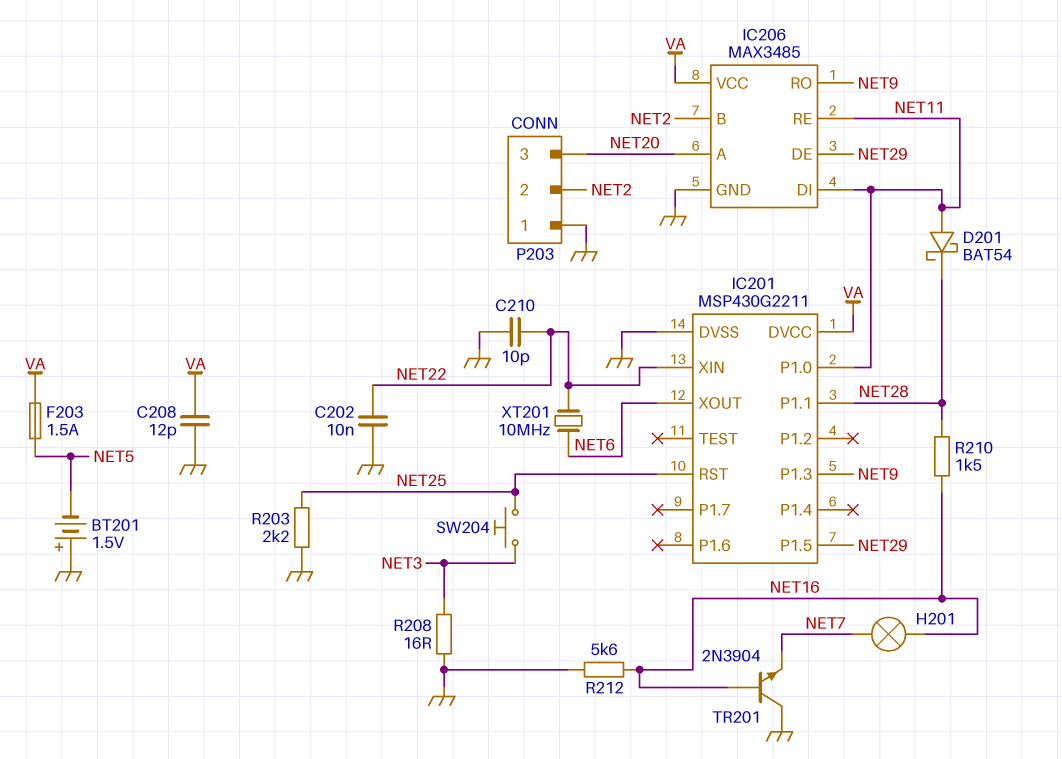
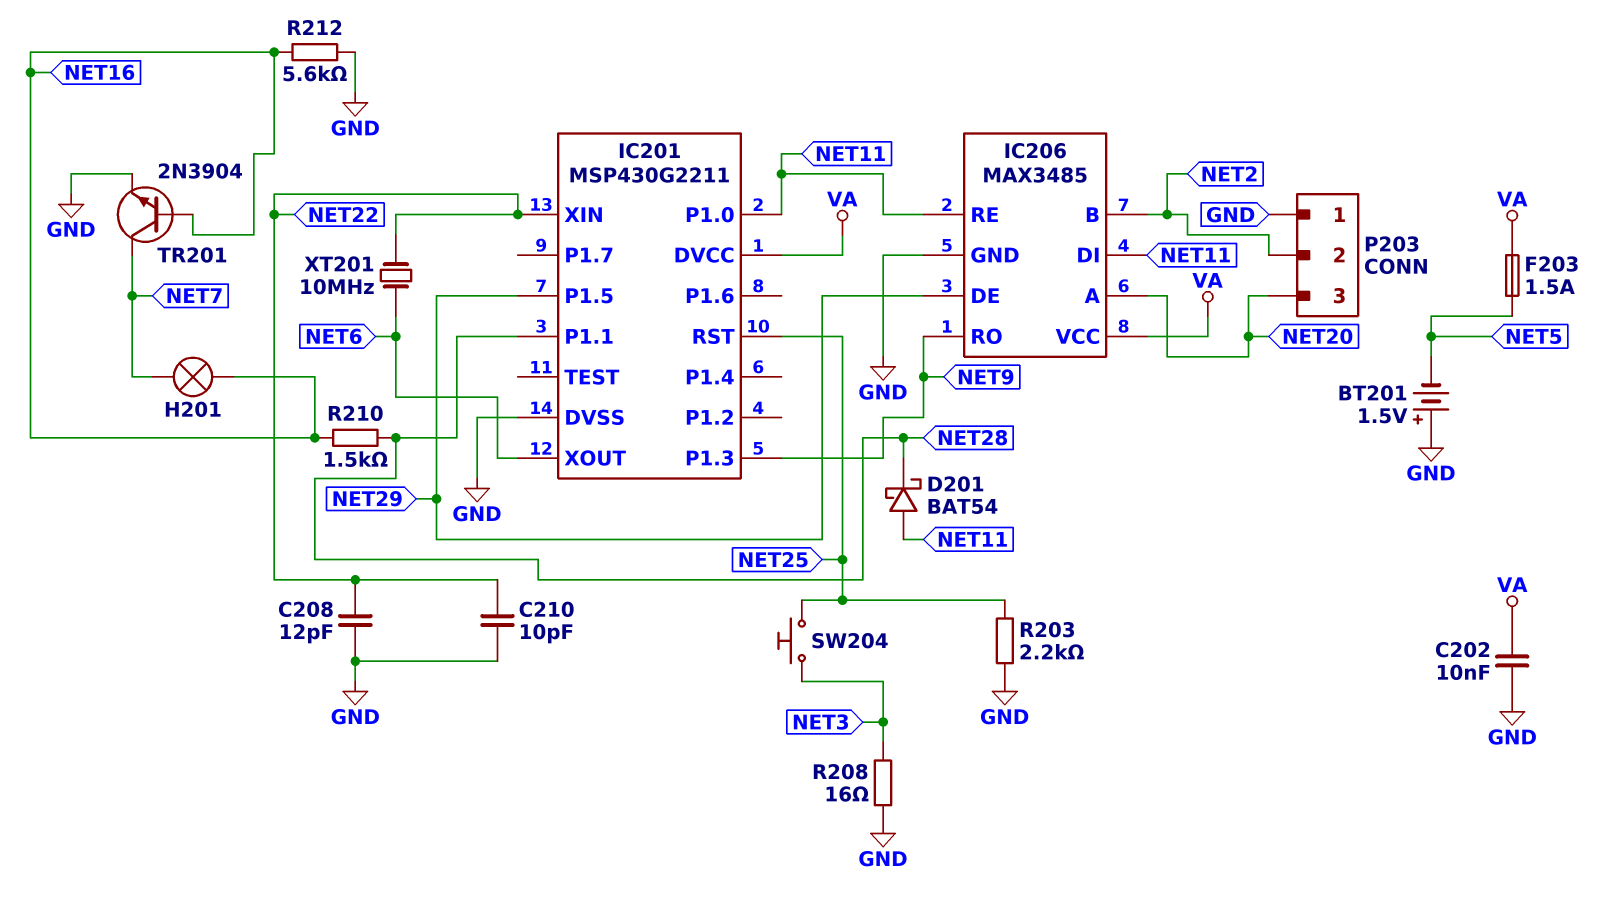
C202: 10nF (GND, NET22) -> 10nF (GND, VA)
C208: 12pF (GND, VA) -> 12pF (GND, NET22)
TR201: NPN 2N3904 (B NET16, C GND, E NET7) -> NPN 2N3904 (B NET16, C NET7, E GND)

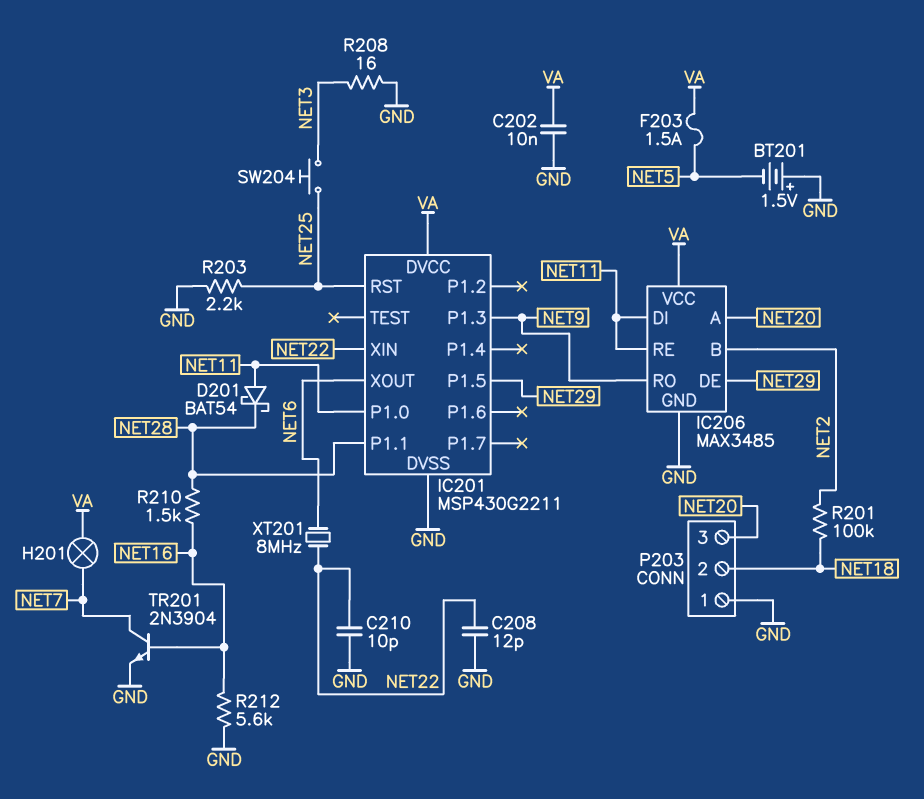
H201: lamp (NET7, NET16) -> lamp (NET7, VA)
P203 pin 2: NET2 -> NET18
R201: none -> 100k (NET2, NET18)
XT201: 10MHz (NET6, NET22) -> 8MHz (NET6, NET22)

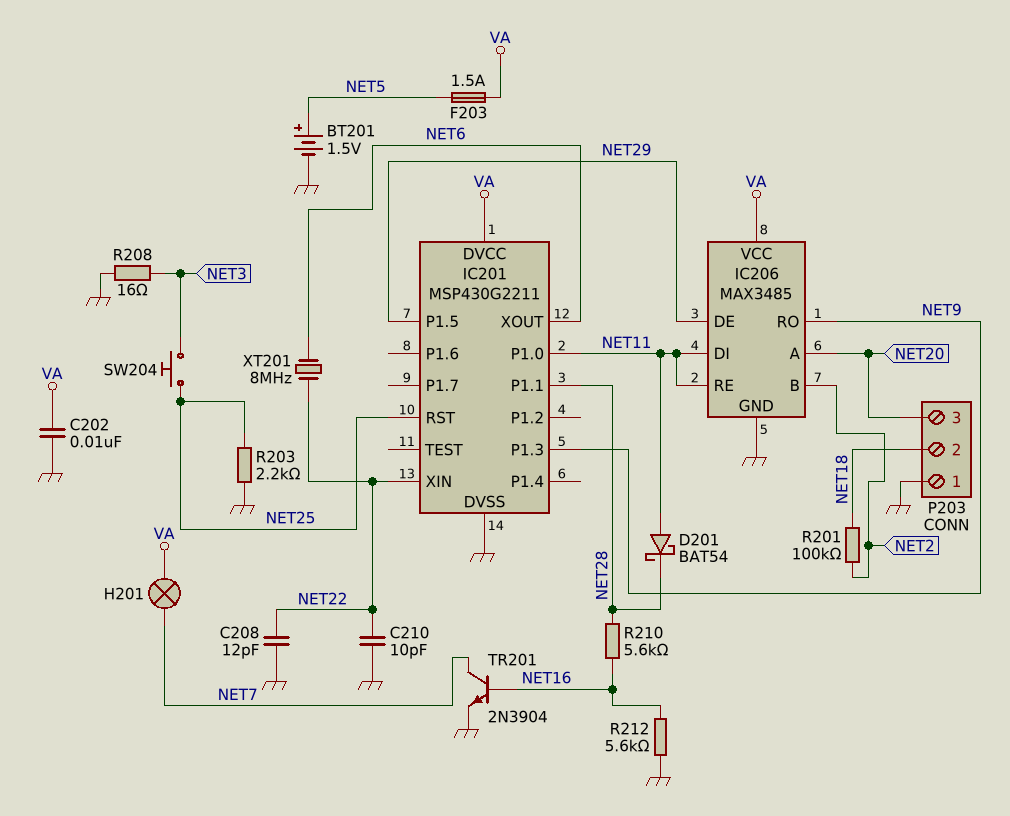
BT201: 1.5V (plus GND, minus NET5) -> 1.5V (plus NET5, minus GND)
R210: 1.5k (NET16, NET28) -> 5.6k (NET16, NET28)

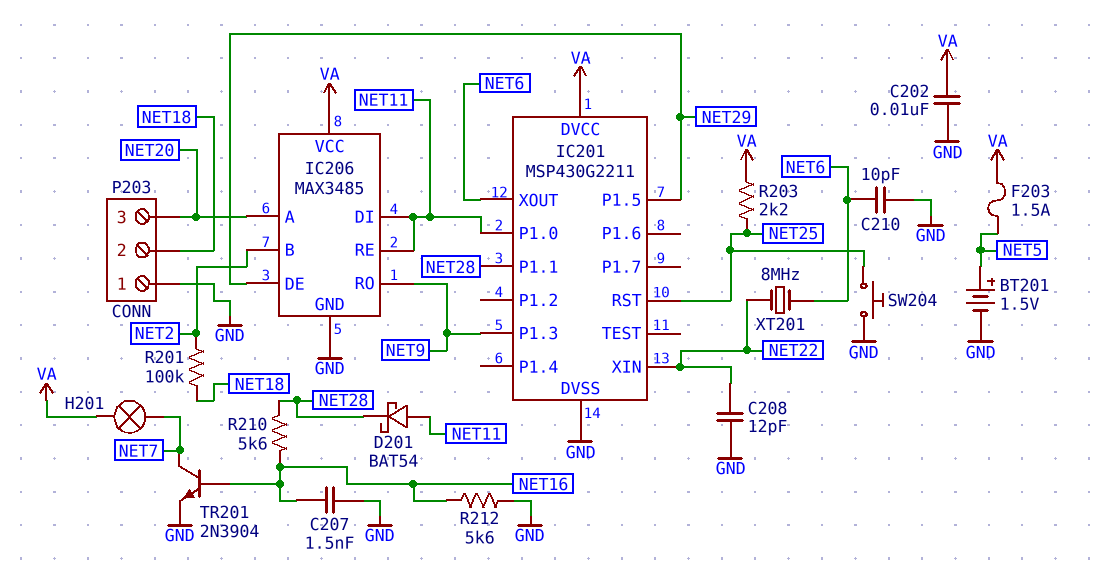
C207: none -> 1.5nF (GND, NET16)
C210: 10pF (GND, NET22) -> 10pF (GND, NET6)
R203: 2.2k (GND, NET25) -> 2.2k (NET25, VA)
R208: 16 (GND, NET3) -> none
SW204: button (NET3, NET25) -> button (GND, NET25)

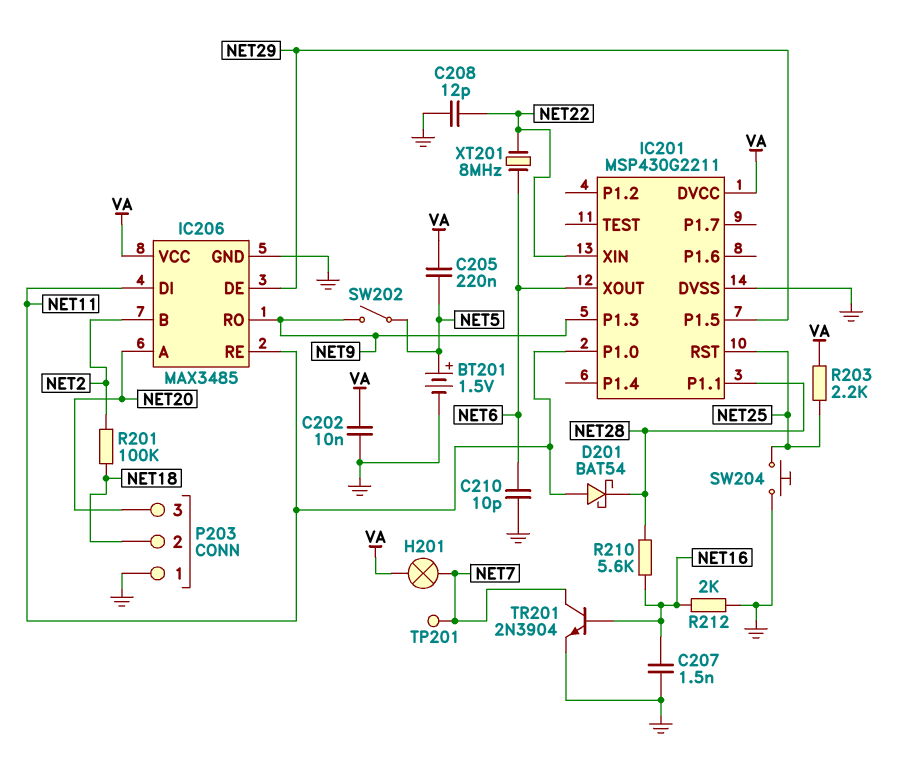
C205: none -> 220nF (NET5, VA)
F203: 1.5A (NET5, VA) -> none
R212: 5.6k (GND, NET16) -> 2k (GND, NET16)
SW202: none -> switch (NET5, NET9)
TP201: none -> test point (NET7)

